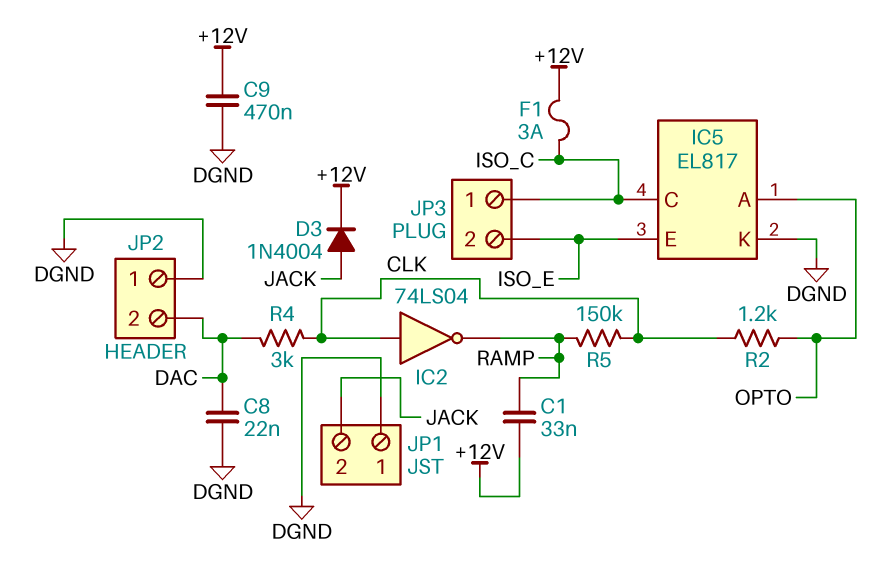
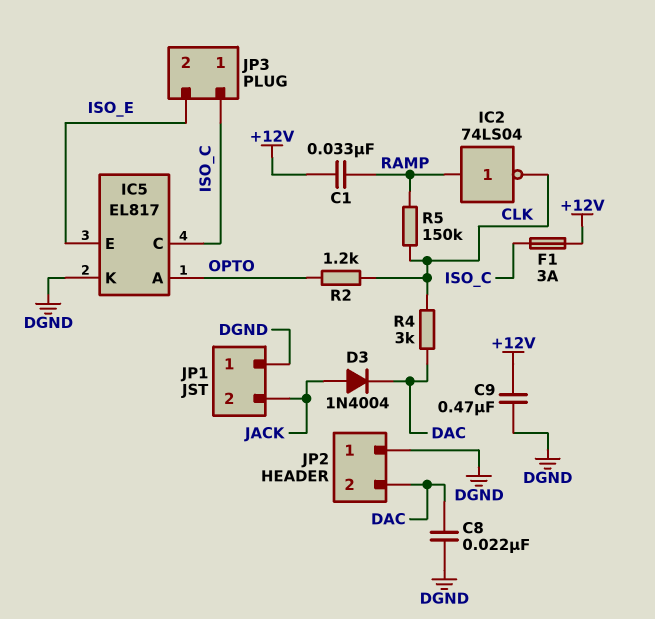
D3: diode 1N4004 (A JACK, K +12V) -> diode 1N4004 (A JACK, K DAC)
IC2: NOT 74LS04 (in CLK, out RAMP) -> NOT 74LS04 (in RAMP, out CLK)

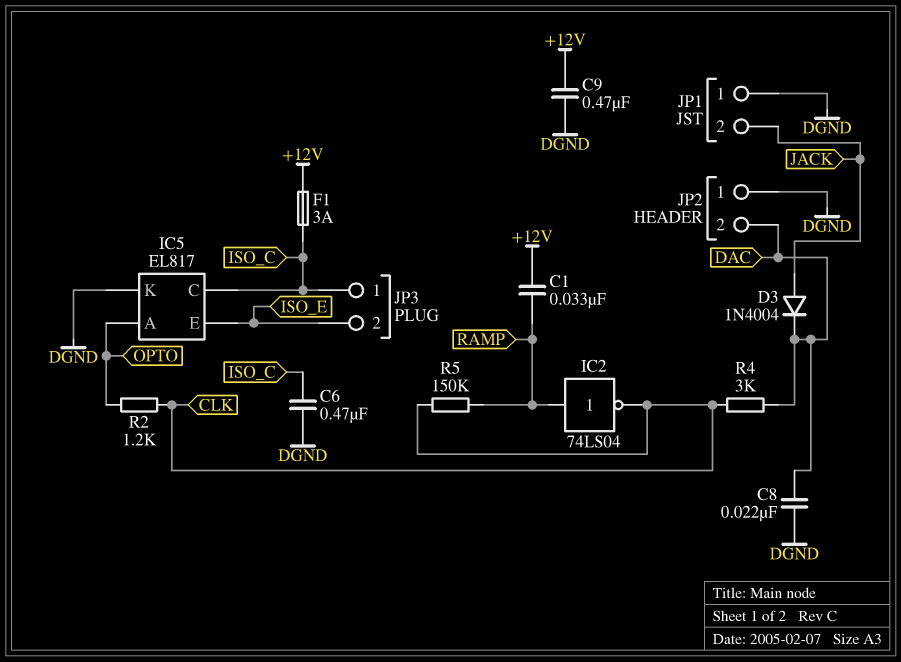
C6: none -> 470nF (DGND, ISO_C)

